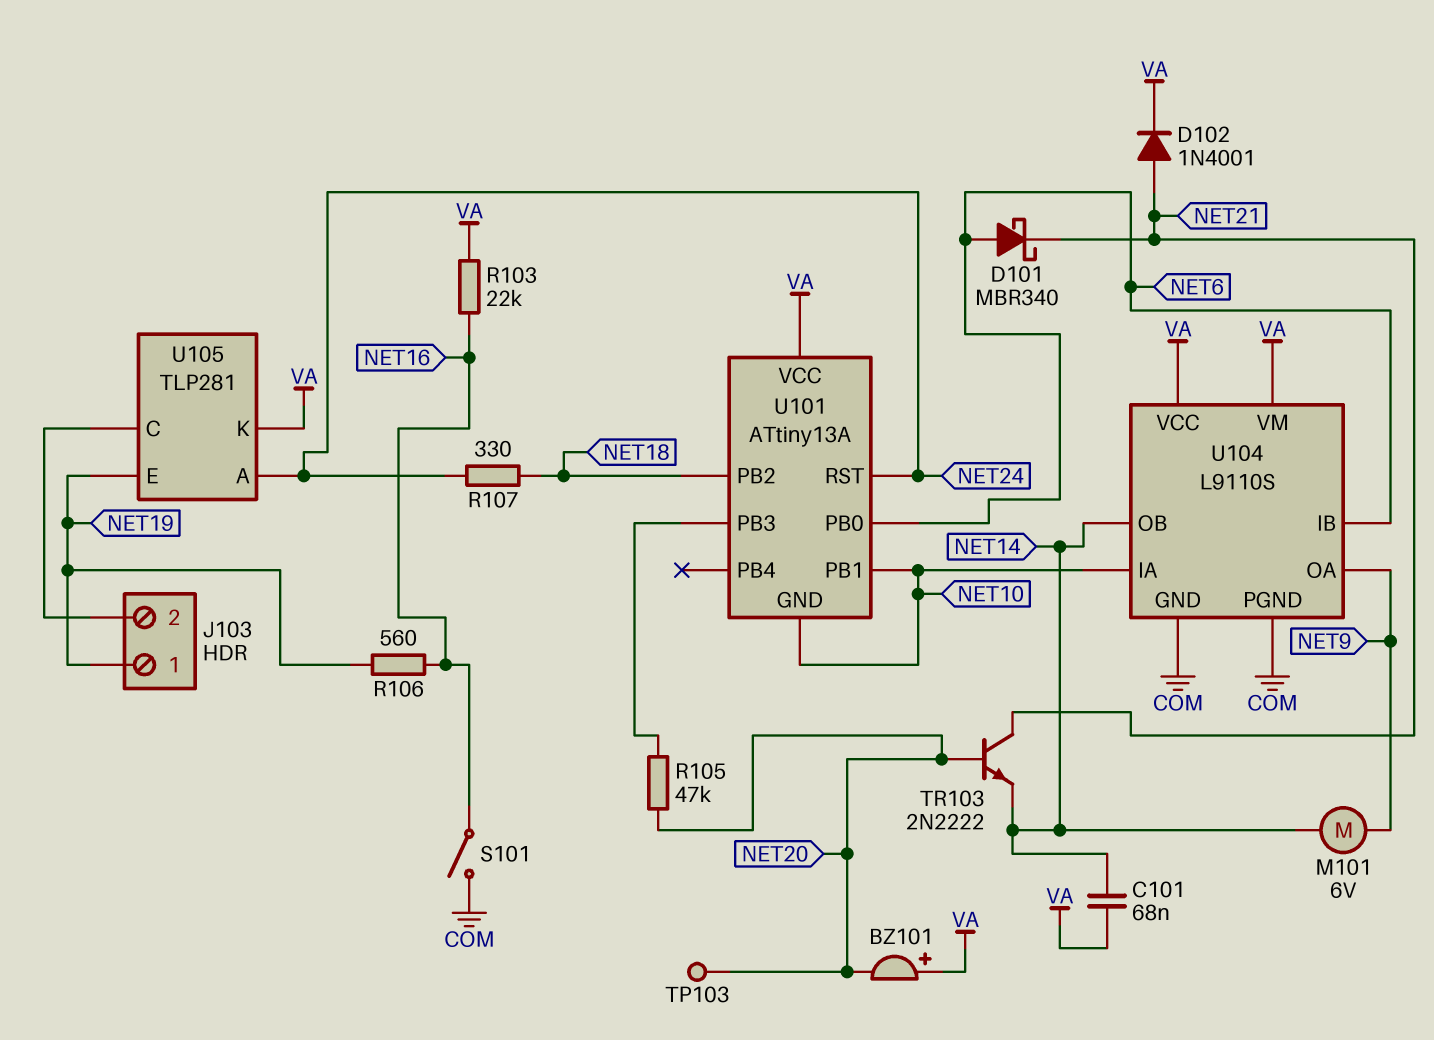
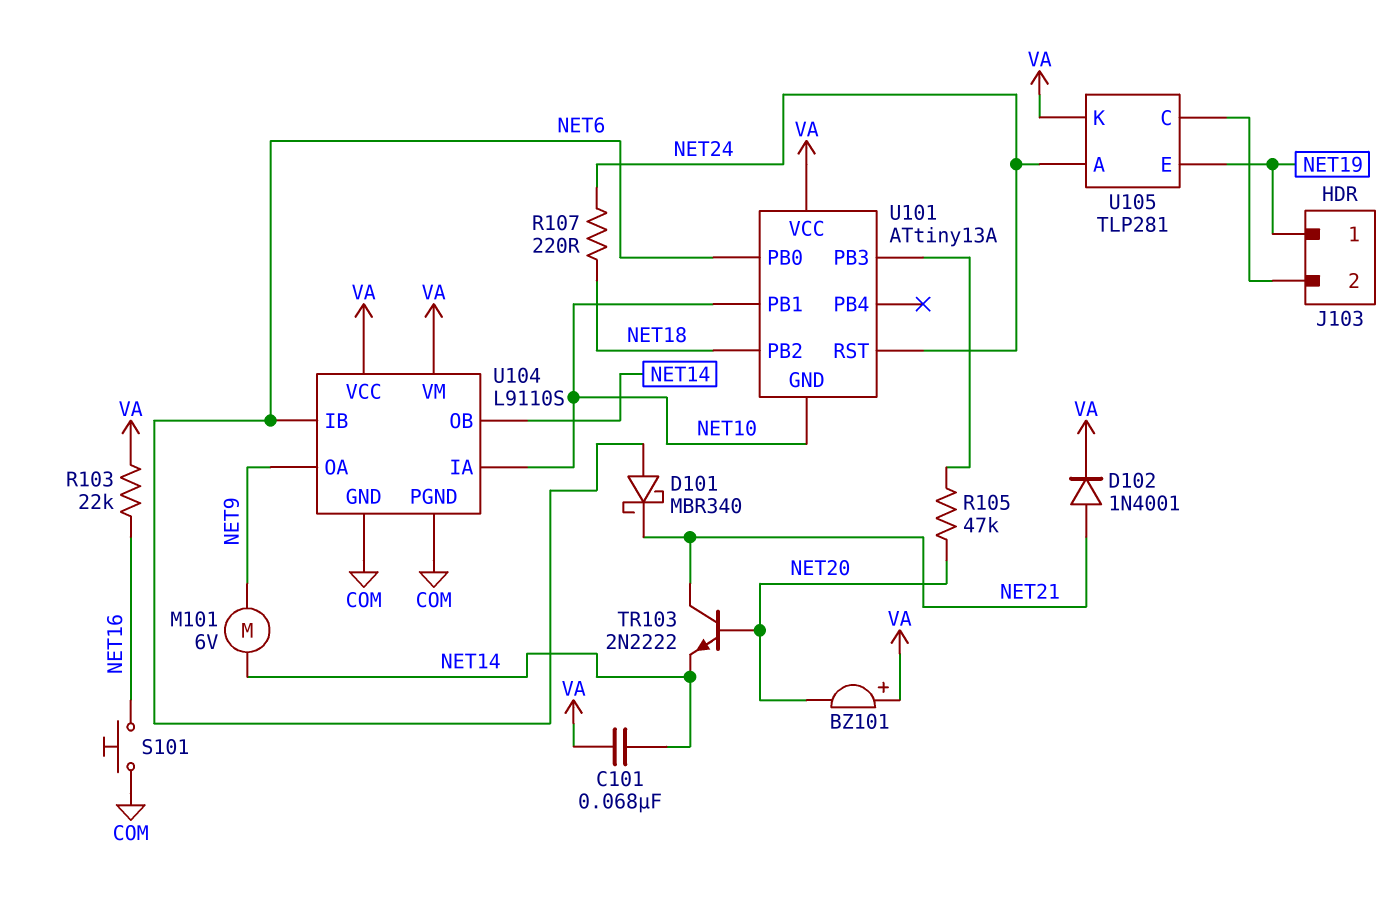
R106: 560 (NET16, NET19) -> none
R107: 330 (NET18, NET24) -> 220 (NET18, NET24)
S101: switch (COM, NET16) -> button (COM, NET16)
TP103: test point (NET20) -> none

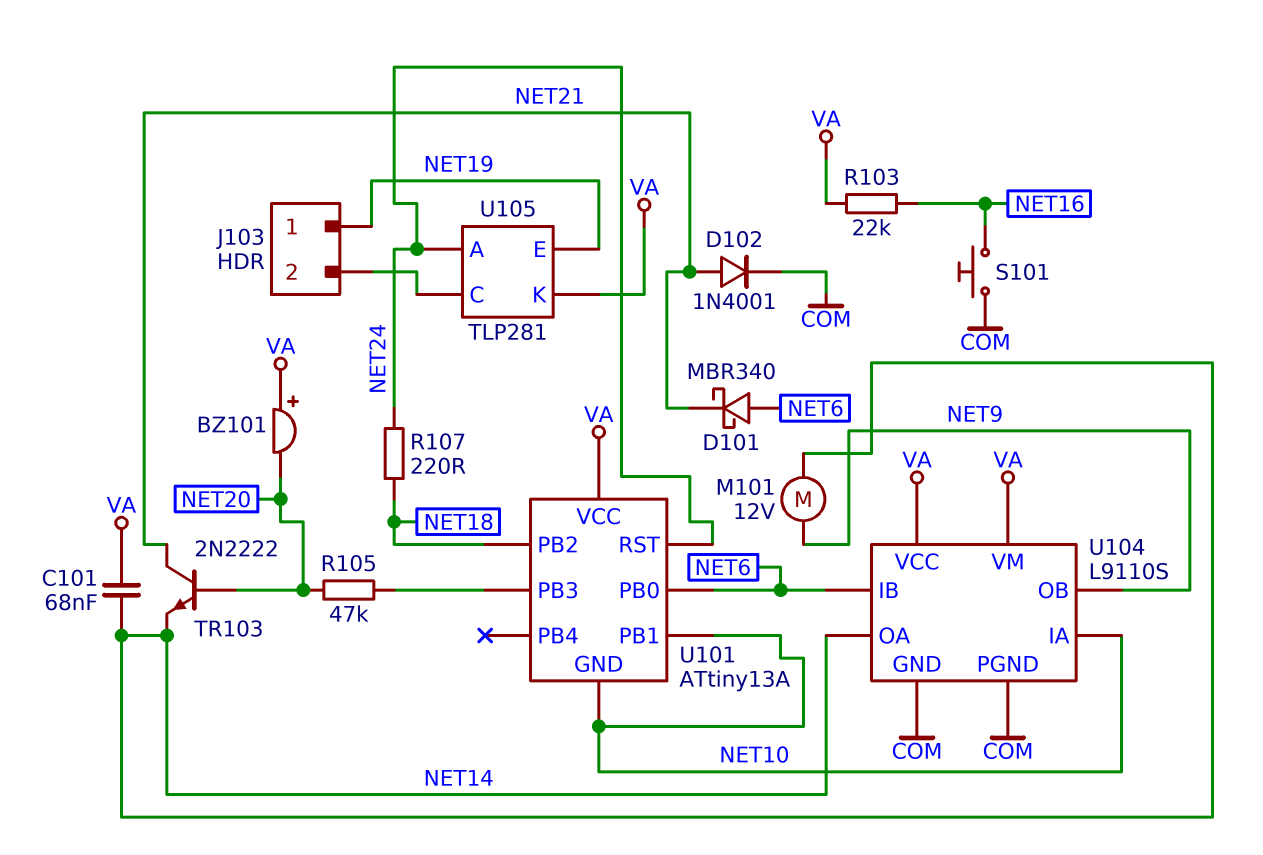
D102: diode 1N4001 (A NET21, K VA) -> diode 1N4001 (A NET21, K COM)
M101: motor 6V (NET9, NET14) -> motor 12V (NET9, NET14)
U104 pin OA: NET9 -> NET14
U104 pin OB: NET14 -> NET9

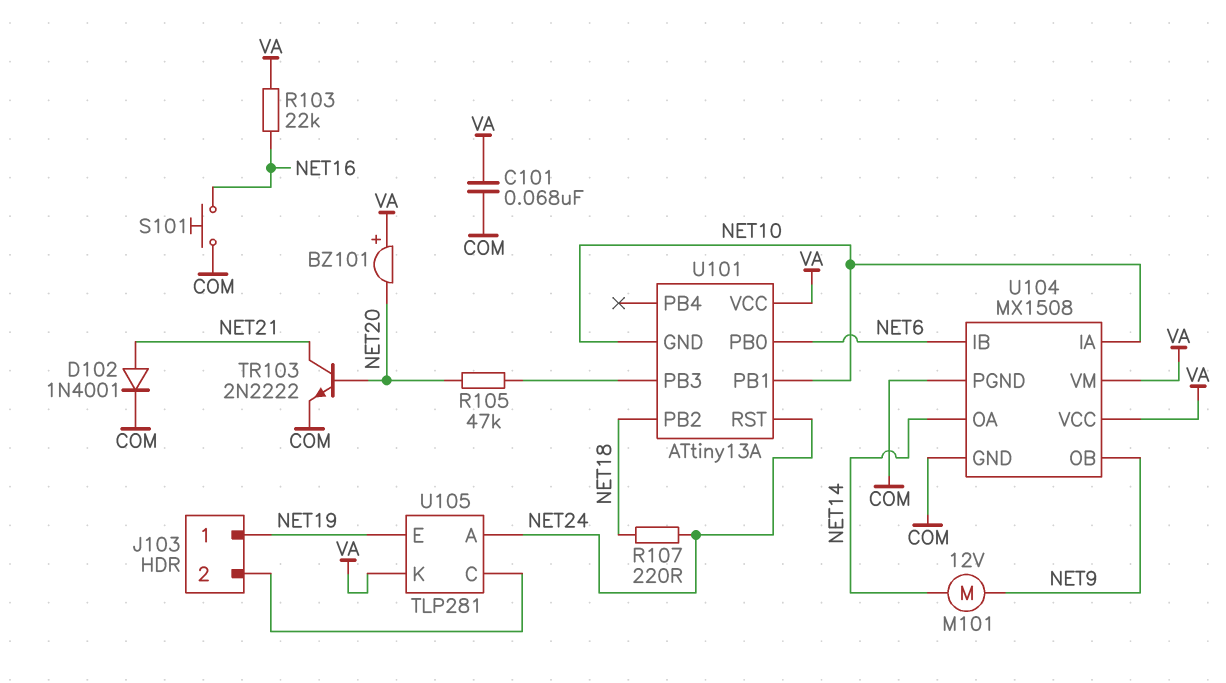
C101: 68nF (NET14, VA) -> 68nF (COM, VA)
D101: schottky MBR340 (A NET6, K NET21) -> none
TR103: NPN 2N2222 (B NET20, C NET21, E NET14) -> NPN 2N2222 (B NET20, C NET21, E COM)
U104: L9110S -> MX1508

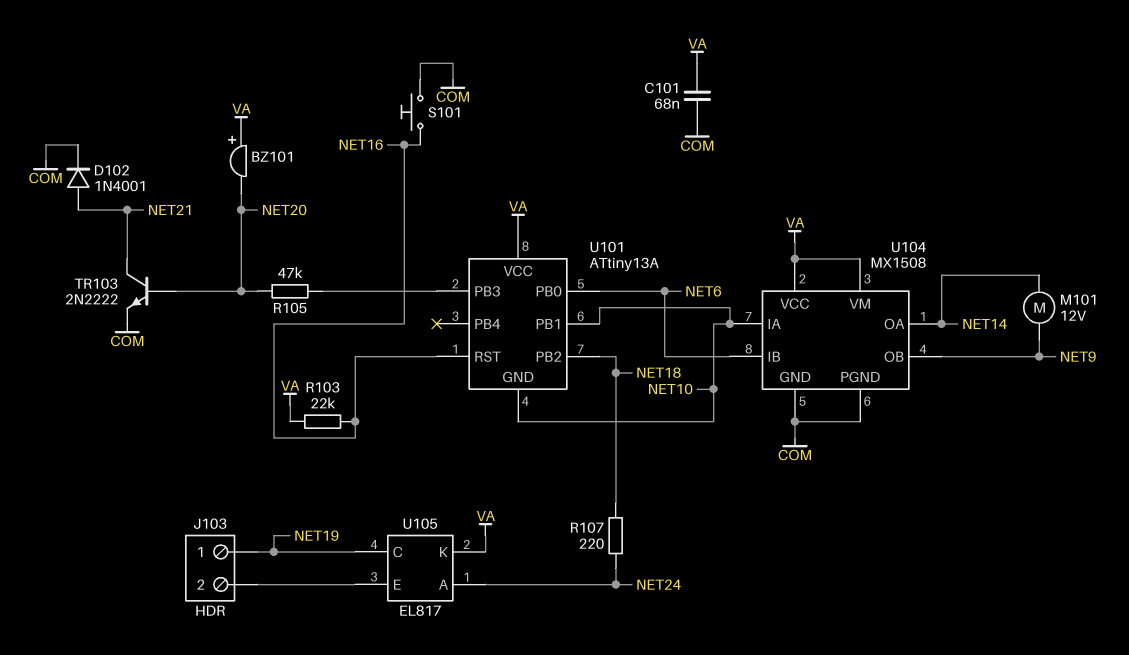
U101 pin RST: NET24 -> NET16
U105: TLP281 -> EL817
U105 pin C: J103/2 -> NET19
U105 pin E: NET19 -> J103/2

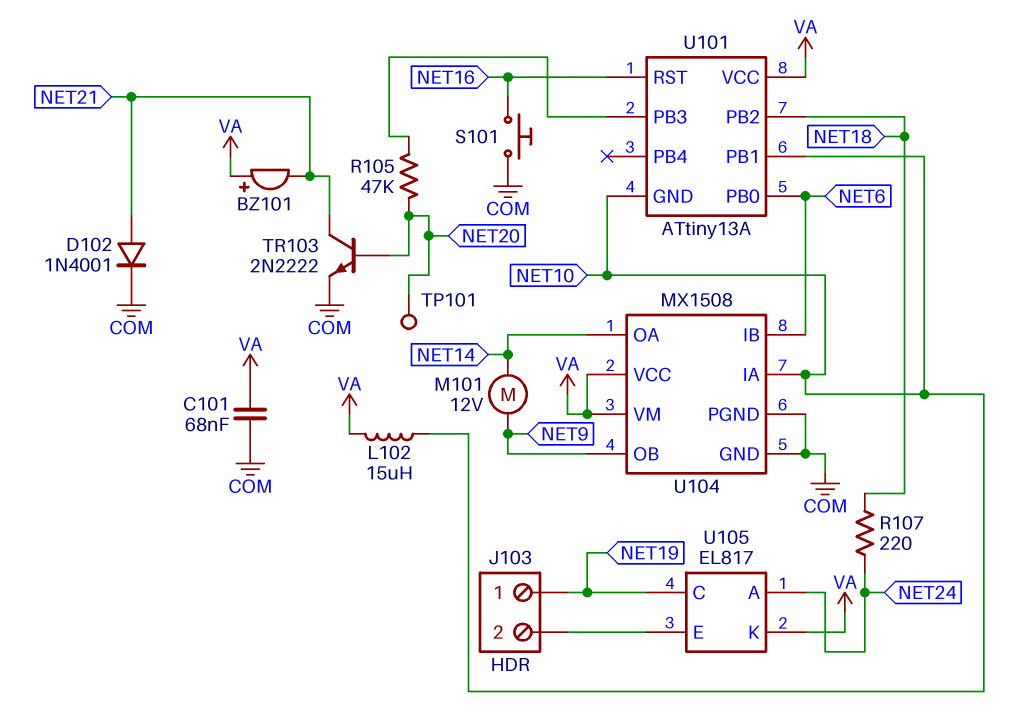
BZ101: buzzer (plus VA, minus NET20) -> buzzer (plus VA, minus NET21)
L102: none -> 15uH (NET10, VA)
R103: 22k (NET16, VA) -> none
TP101: none -> test point (NET20)

